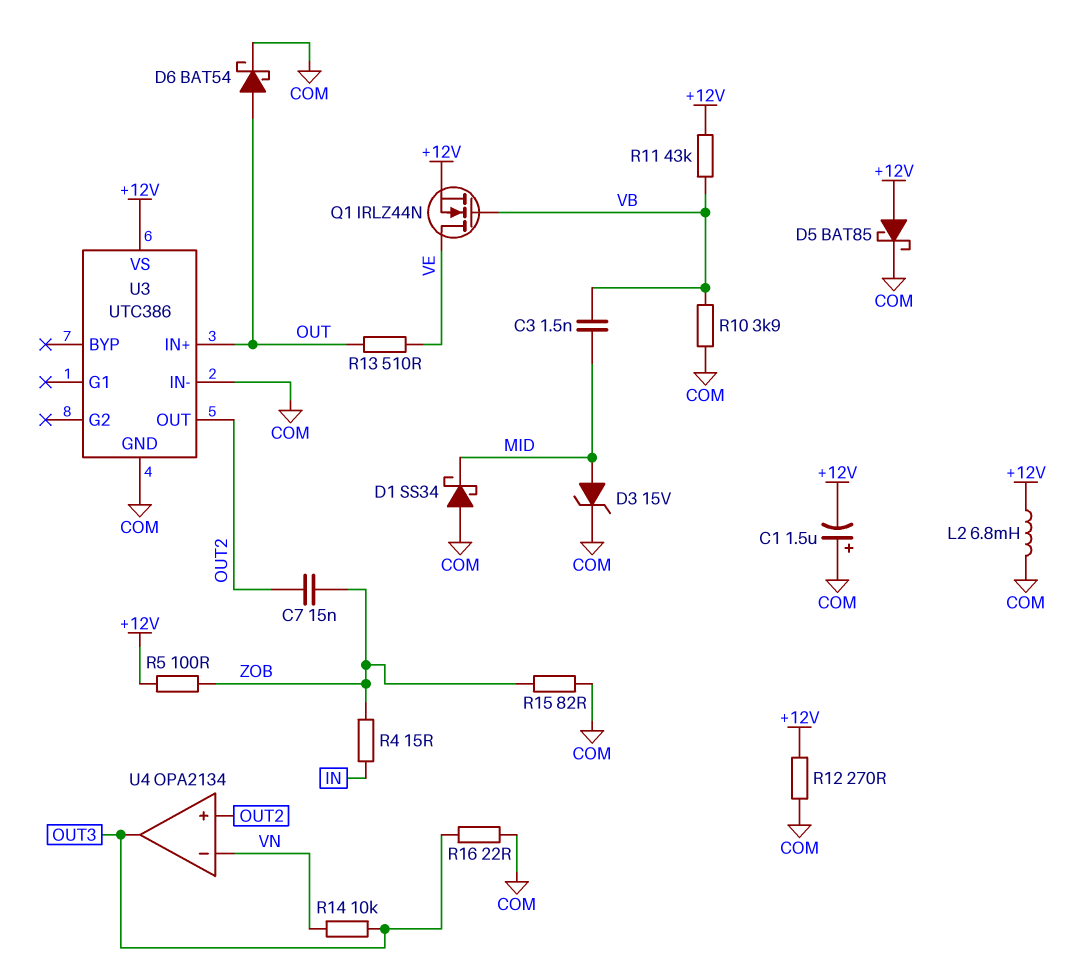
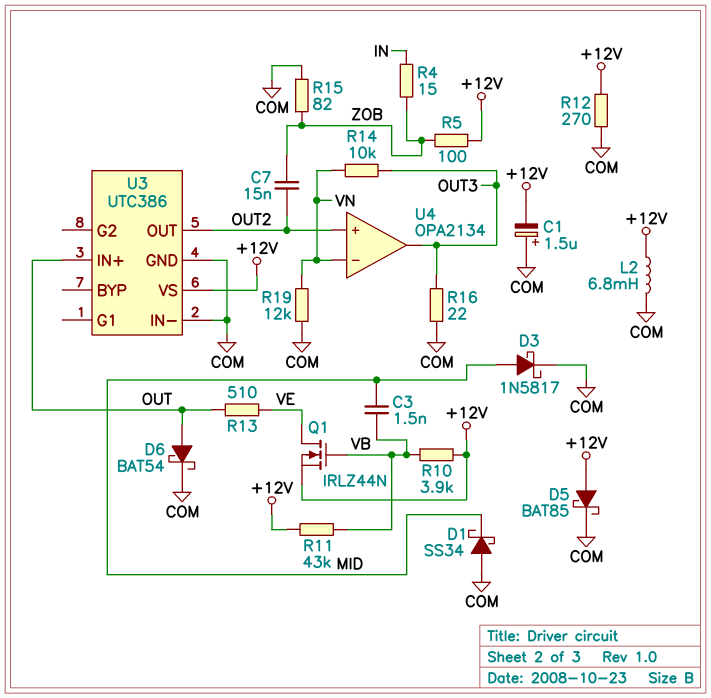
D3: zener 15V (A MID, K COM) -> schottky 1N5817 (A MID, K COM)
R10: 3.9k (COM, VB) -> 3.9k (+12V, VB)
R19: none -> 12k (COM, VN)

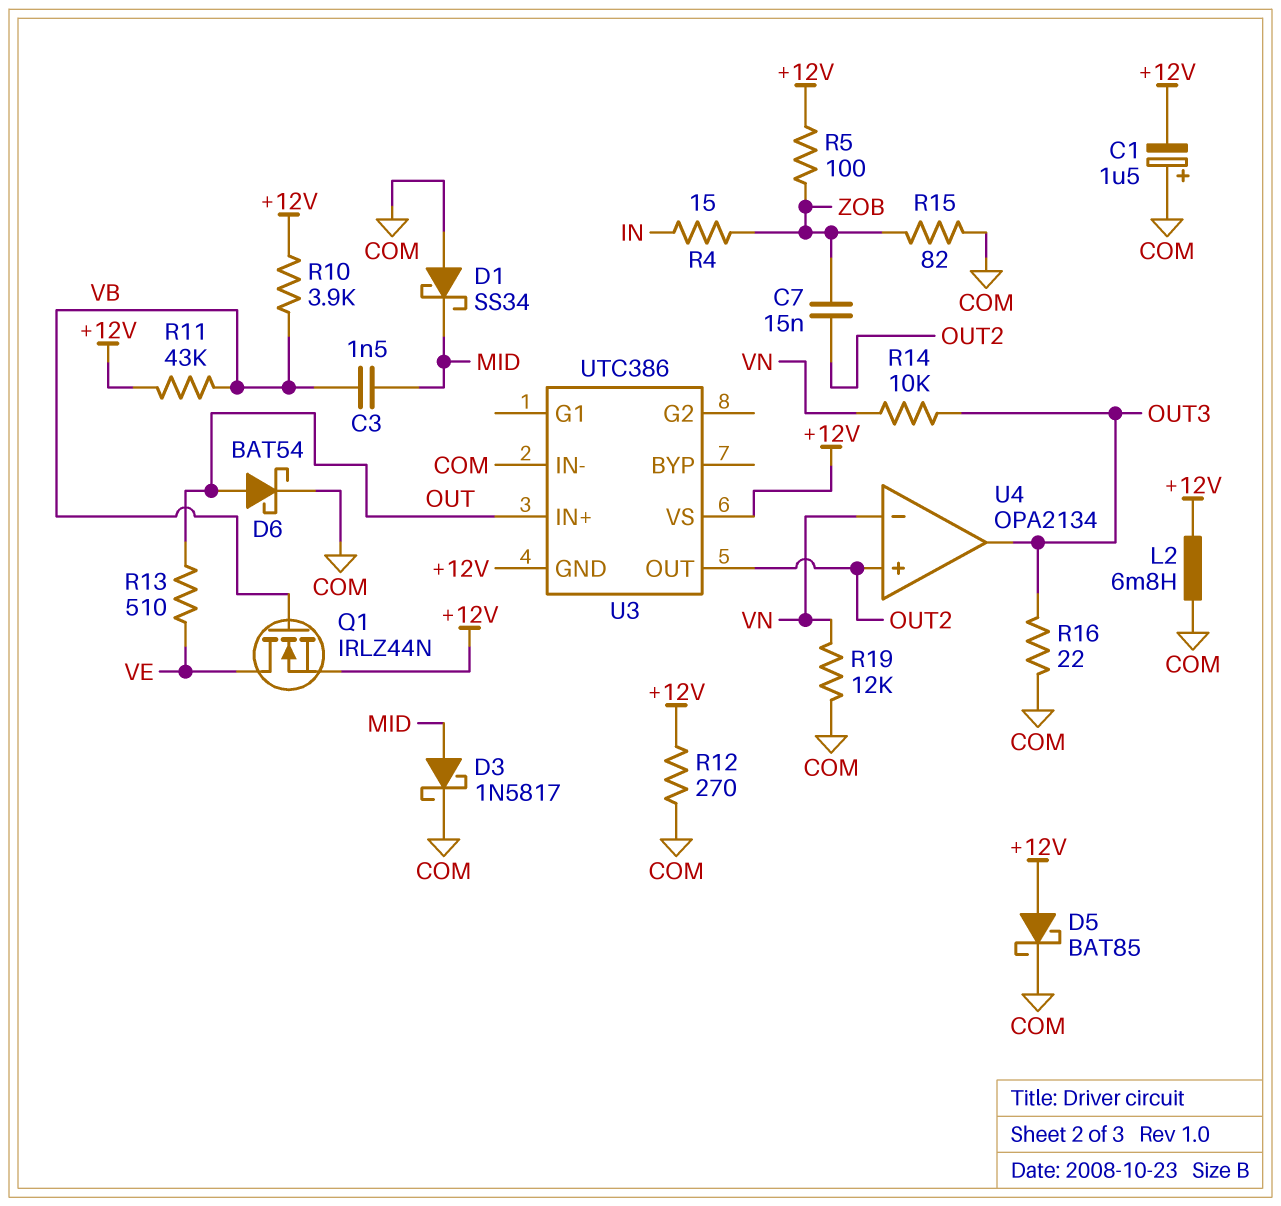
U3 pin GND: COM -> +12V

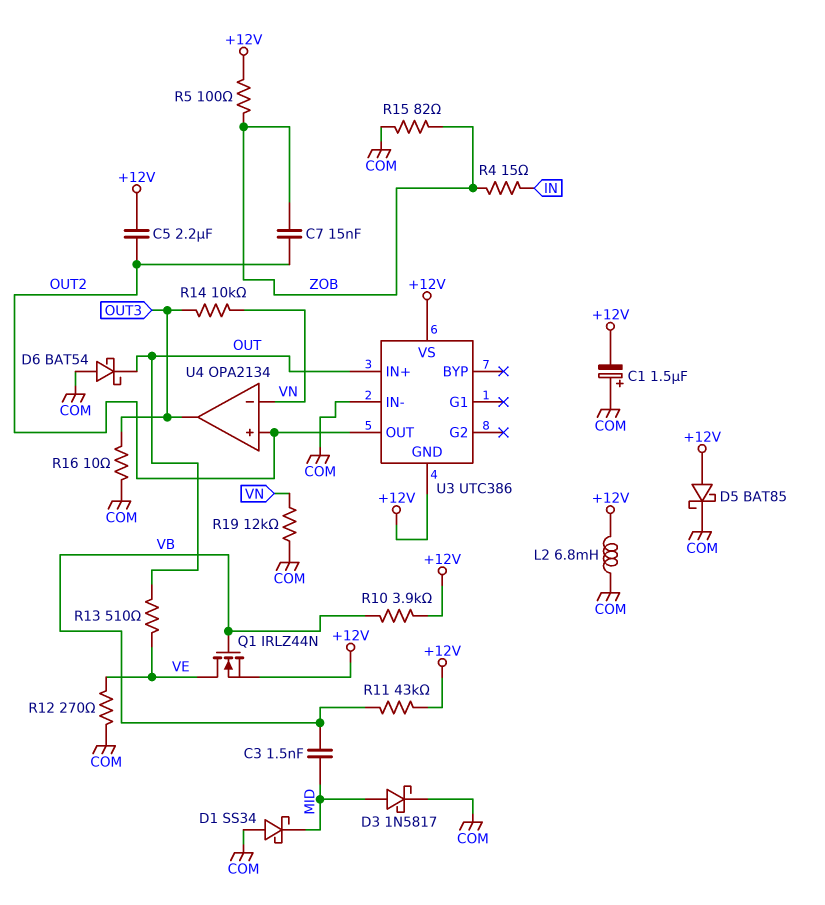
C5: none -> 2.2uF (+12V, OUT2)
D6: schottky BAT54 (A OUT, K COM) -> schottky BAT54 (A COM, K OUT)
R12: 270 (+12V, COM) -> 270 (COM, VE)
R16: 22 (COM, OUT3) -> 10 (COM, OUT3)

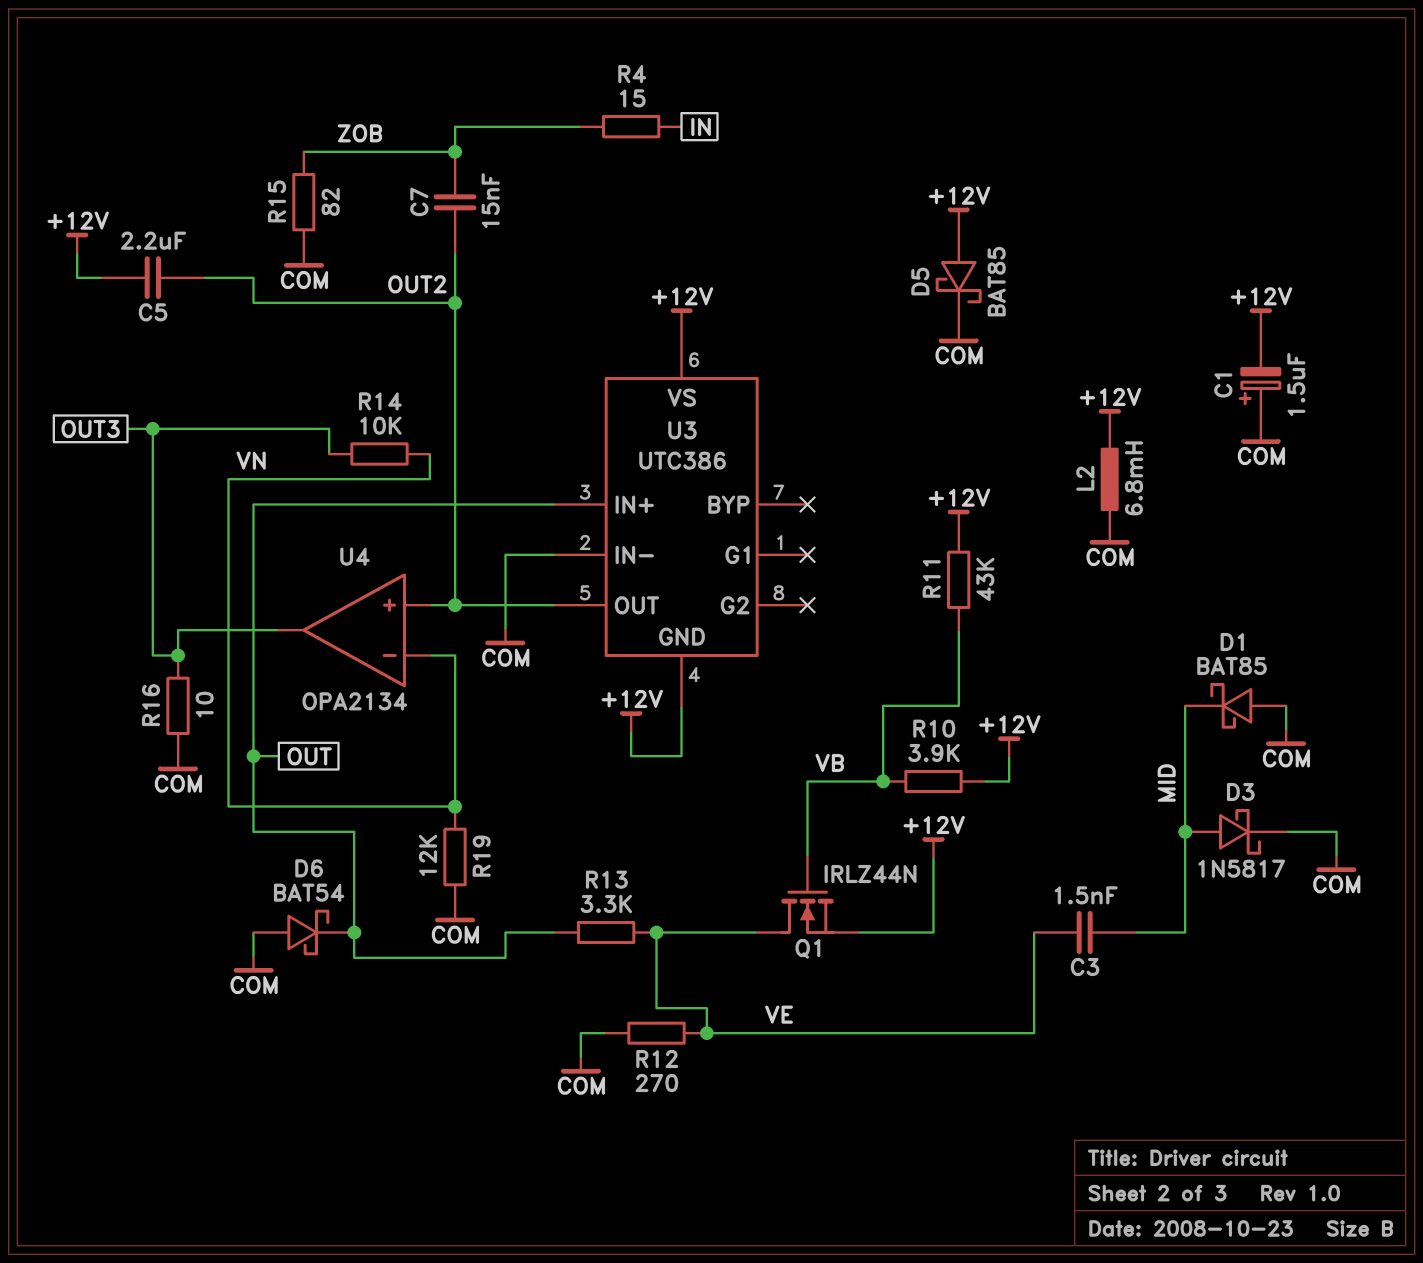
C3: 1.5nF (MID, VB) -> 1.5nF (MID, VE)
D1: schottky SS34 (A COM, K MID) -> schottky BAT85 (A COM, K MID)
R5: 100 (+12V, ZOB) -> none
R13: 510 (OUT, VE) -> 3.3k (OUT, VE)

